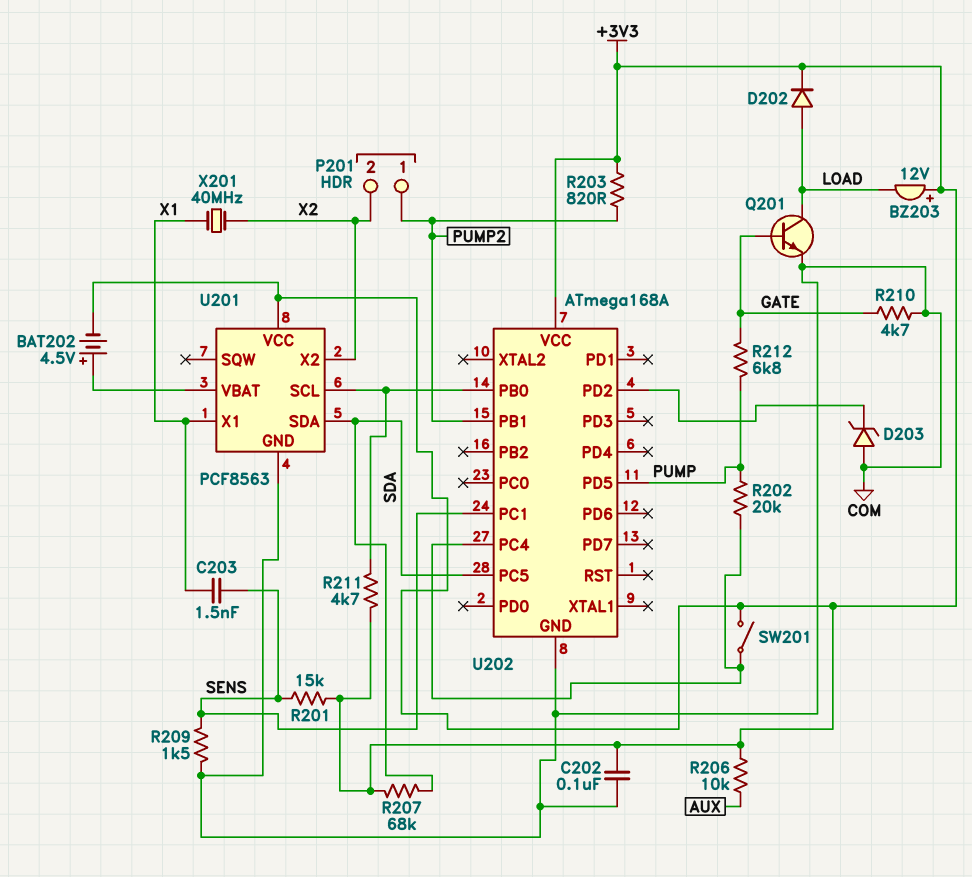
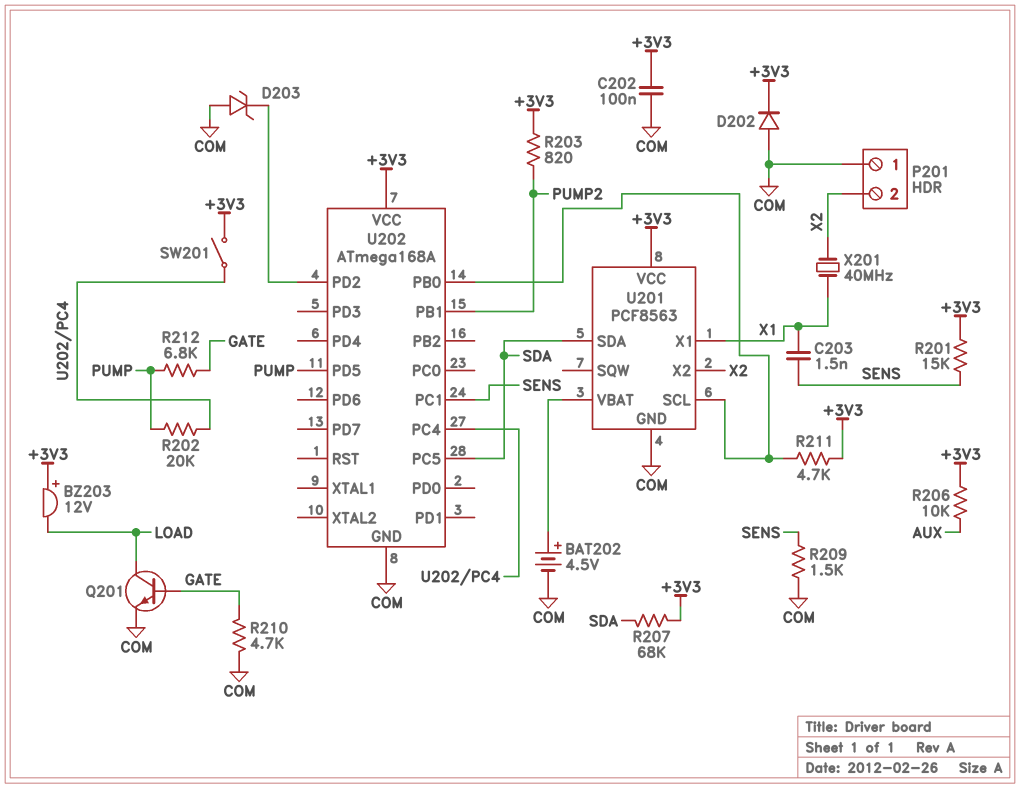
BAT202: 4.5V (plus U201/VBAT, minus +3V3) -> 4.5V (plus U201/VBAT, minus COM)
D202: diode (A LOAD, K +3V3) -> diode (A COM, K +3V3)
P201 pin 1: PUMP2 -> COM

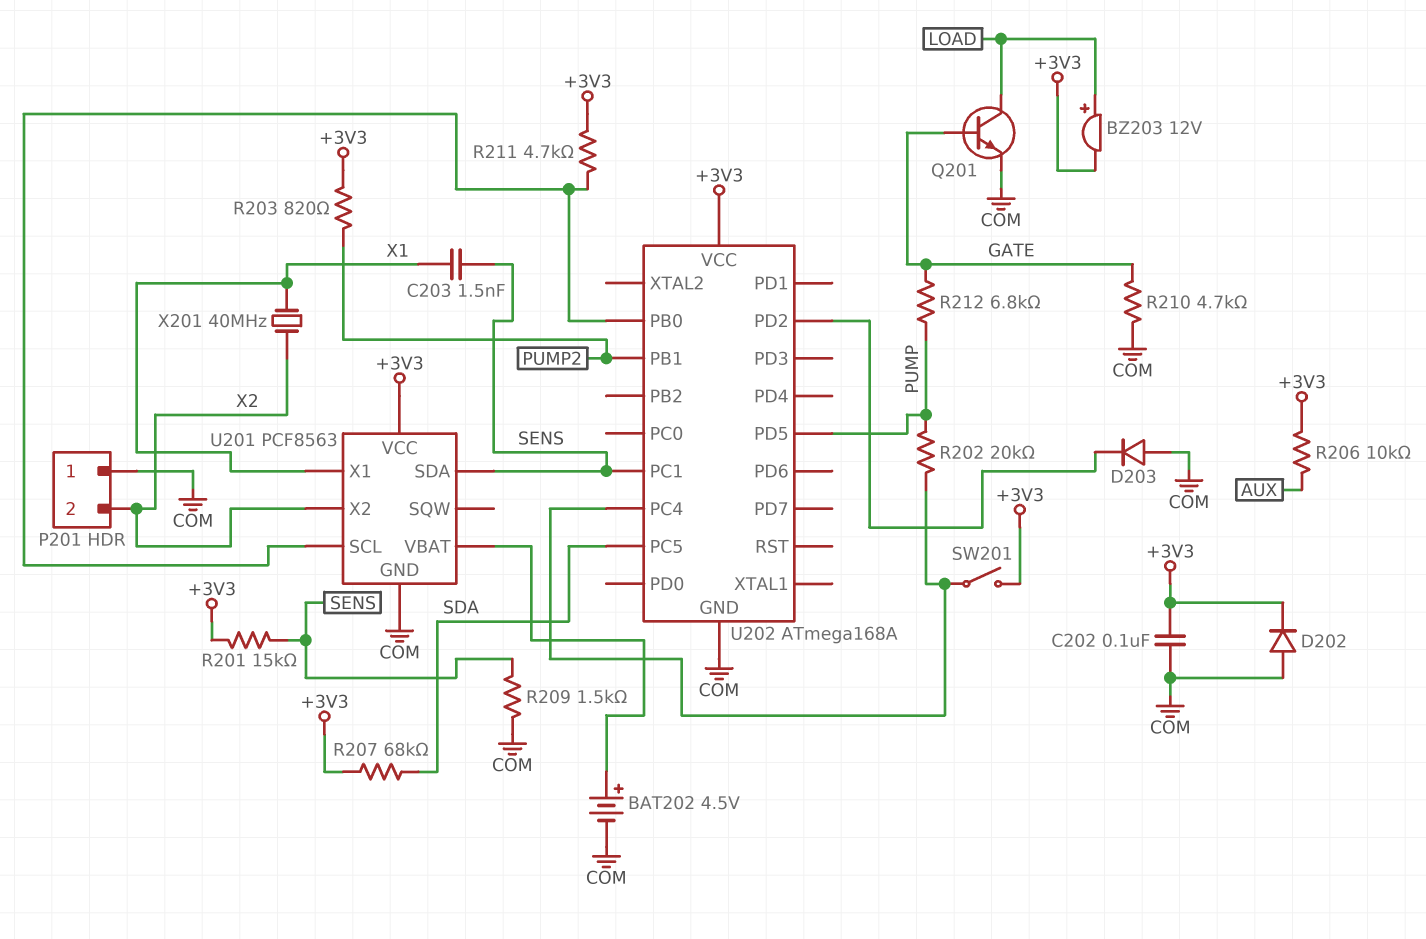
BZ203: buzzer 12V (plus +3V3, minus LOAD) -> buzzer 12V (plus LOAD, minus +3V3)
D203: zener (A COM, K U202/PD2) -> diode (A COM, K U202/PD2)
U201 pin SDA: SDA -> SENS

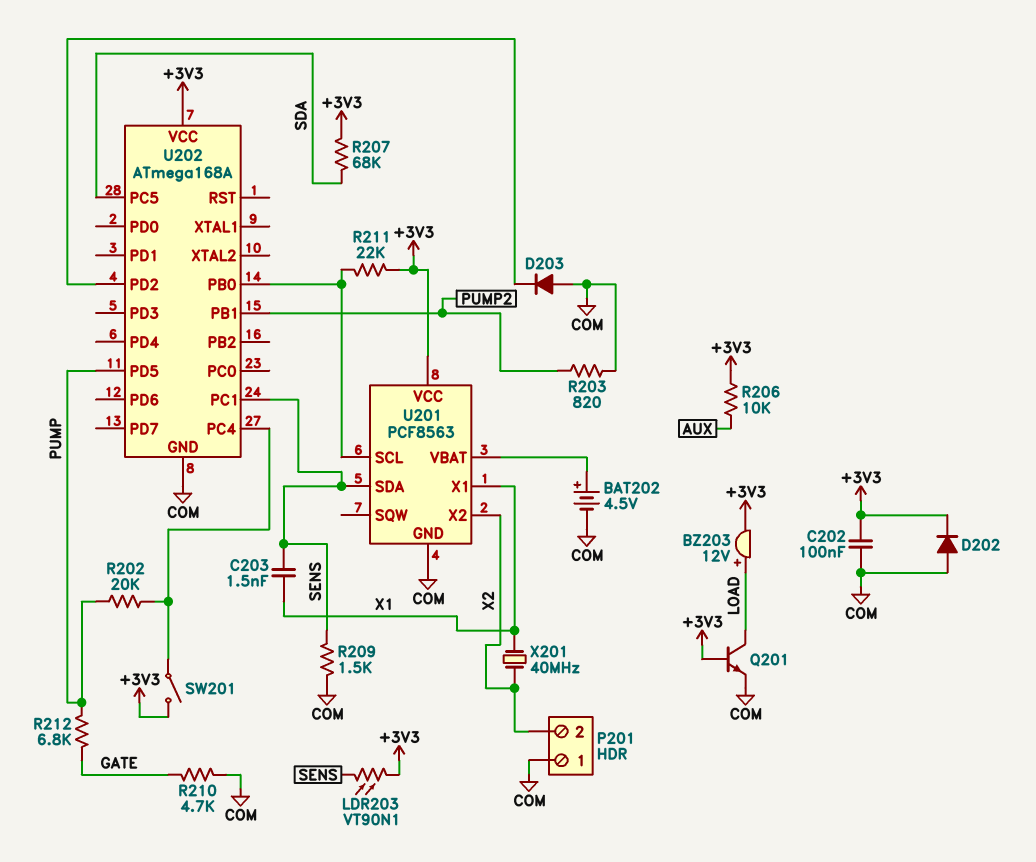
LDR203: none -> VT90N1 (+3V3, SENS)
Q201: NPN (B GATE, C LOAD, E COM) -> NPN (B +3V3, C LOAD, E COM)
R201: 15k (+3V3, SENS) -> none
R203: 820 (+3V3, PUMP2) -> 820 (COM, PUMP2)
R211: 4.7k (+3V3, U201/SCL) -> 22k (+3V3, U201/SCL)

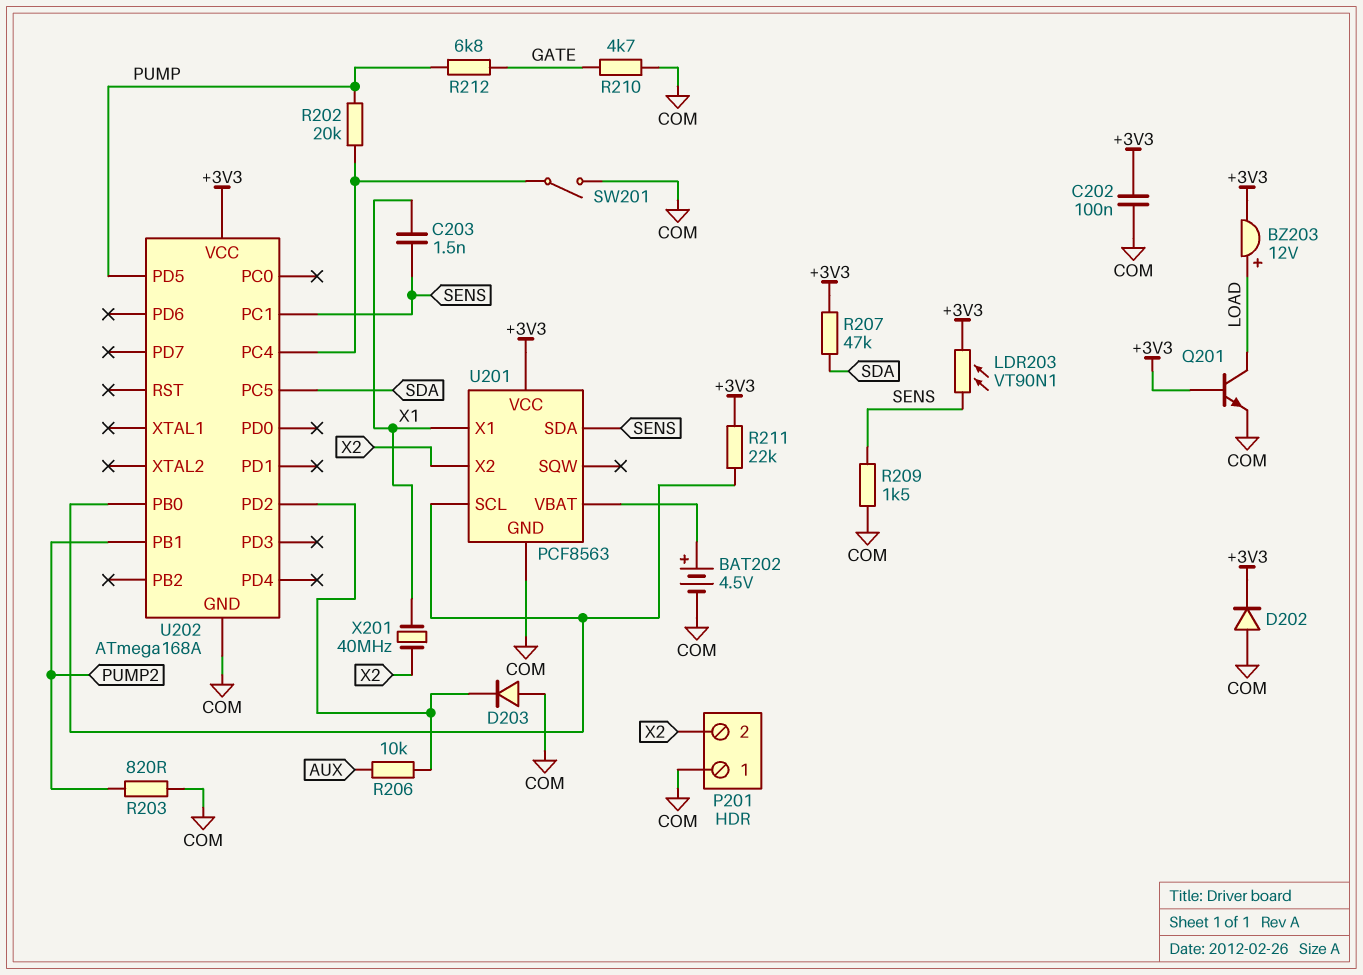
R206: 10k (+3V3, AUX) -> 10k (AUX, U202/PD2)
R207: 68k (+3V3, SDA) -> 47k (+3V3, SDA)
SW201: switch (+3V3, U202/PC4) -> switch (COM, U202/PC4)

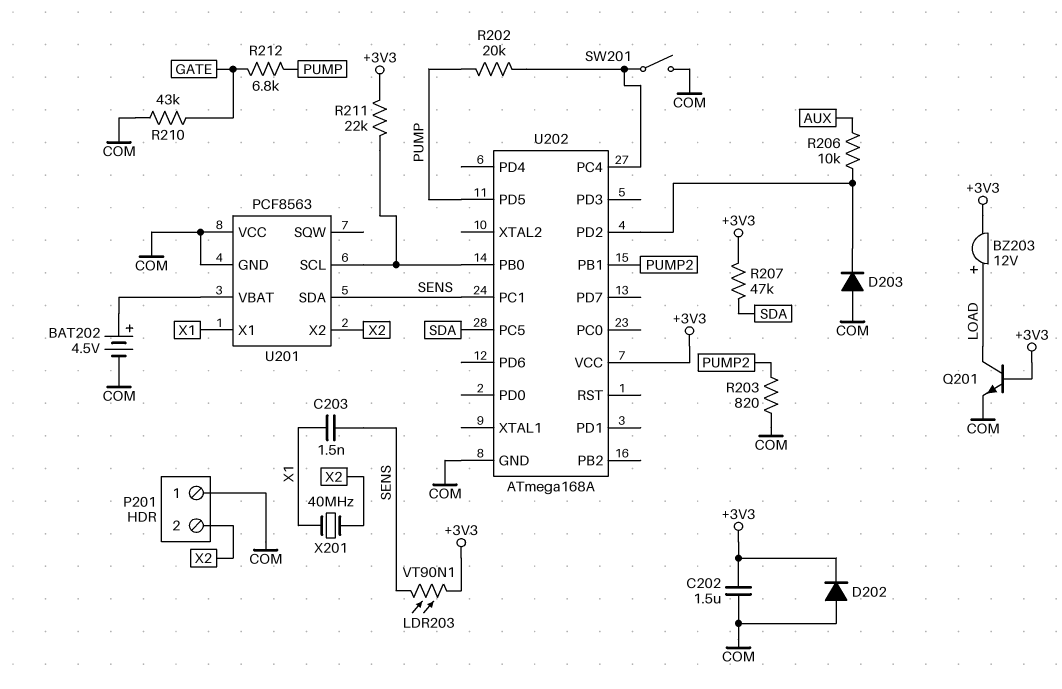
C202: 100nF (+3V3, COM) -> 1.5uF (+3V3, COM)
R209: 1.5k (COM, SENS) -> none
R210: 4.7k (COM, GATE) -> 43k (COM, GATE)
U201 pin VCC: +3V3 -> COM

